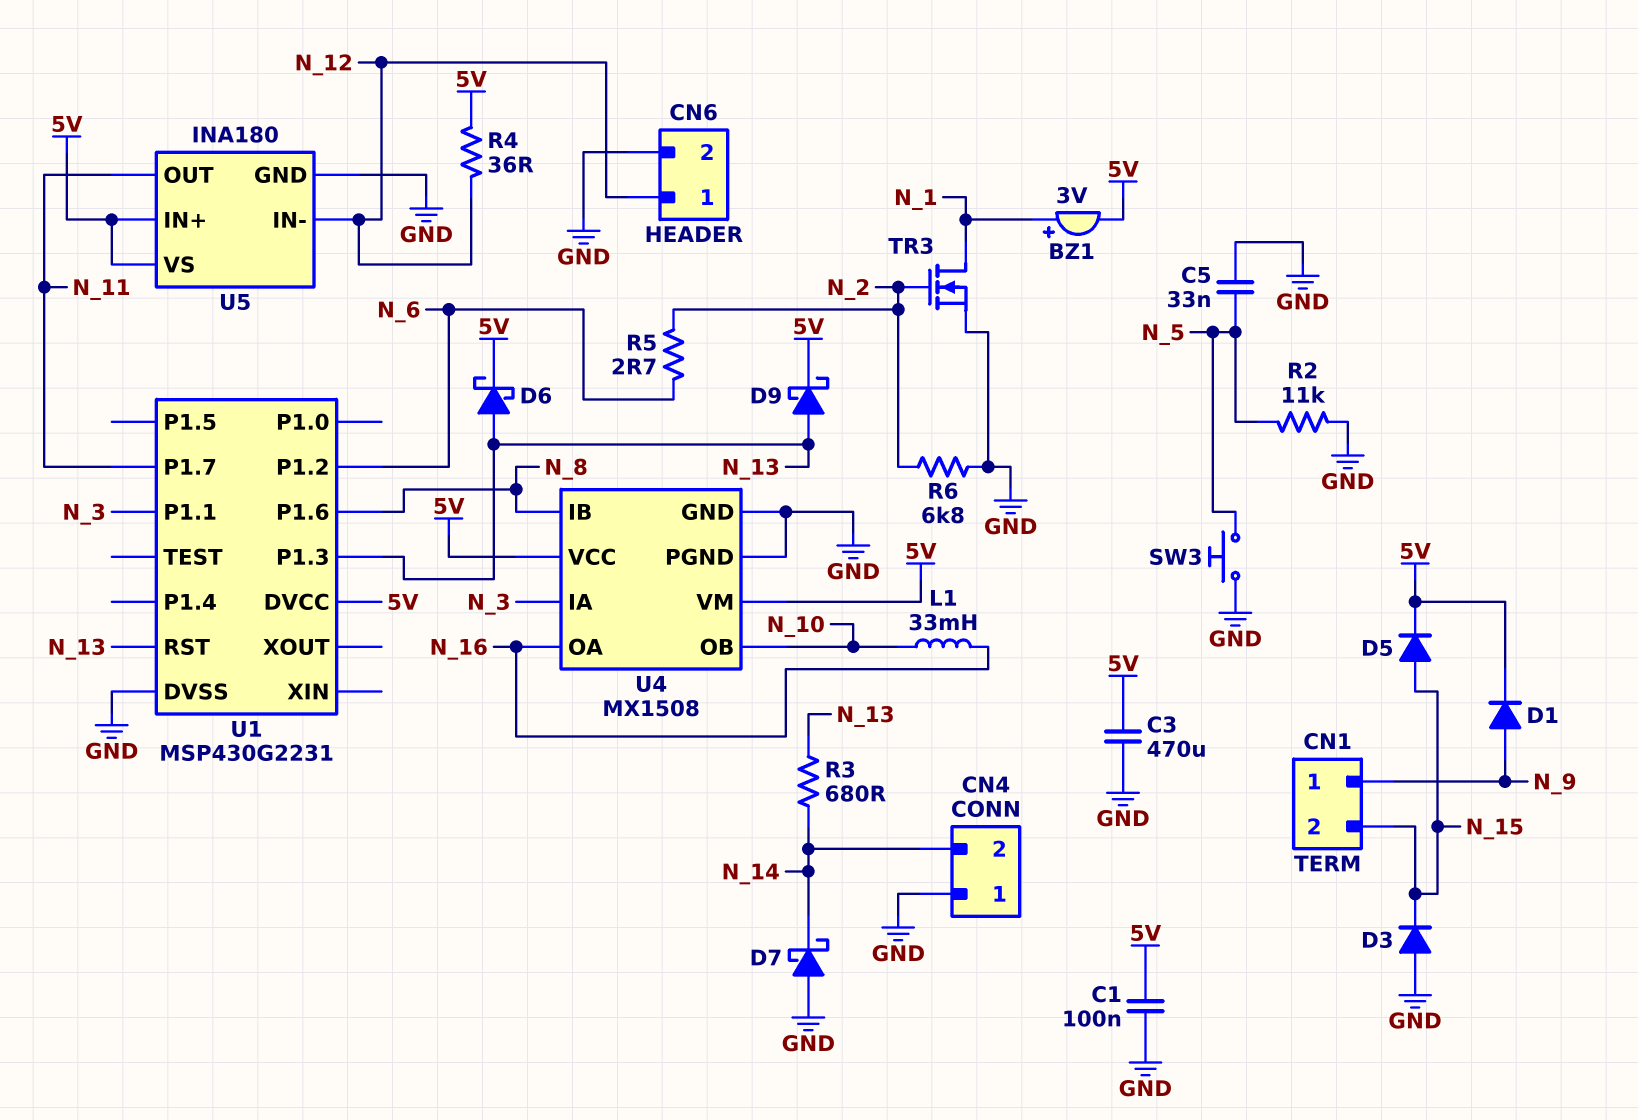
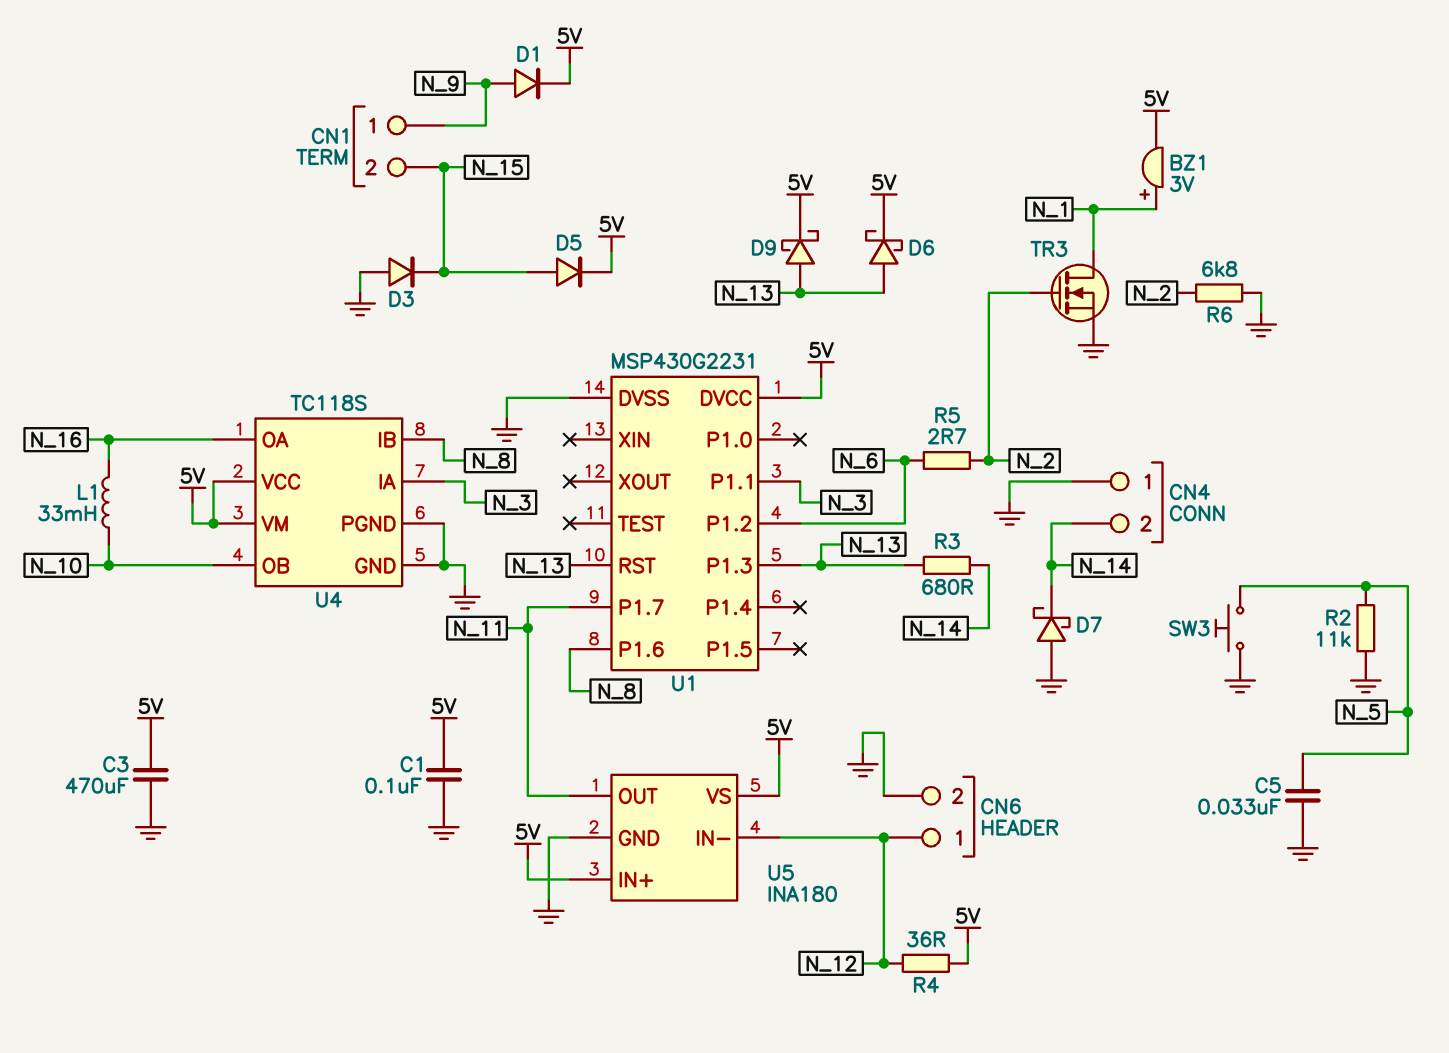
U4: MX1508 -> TC118S

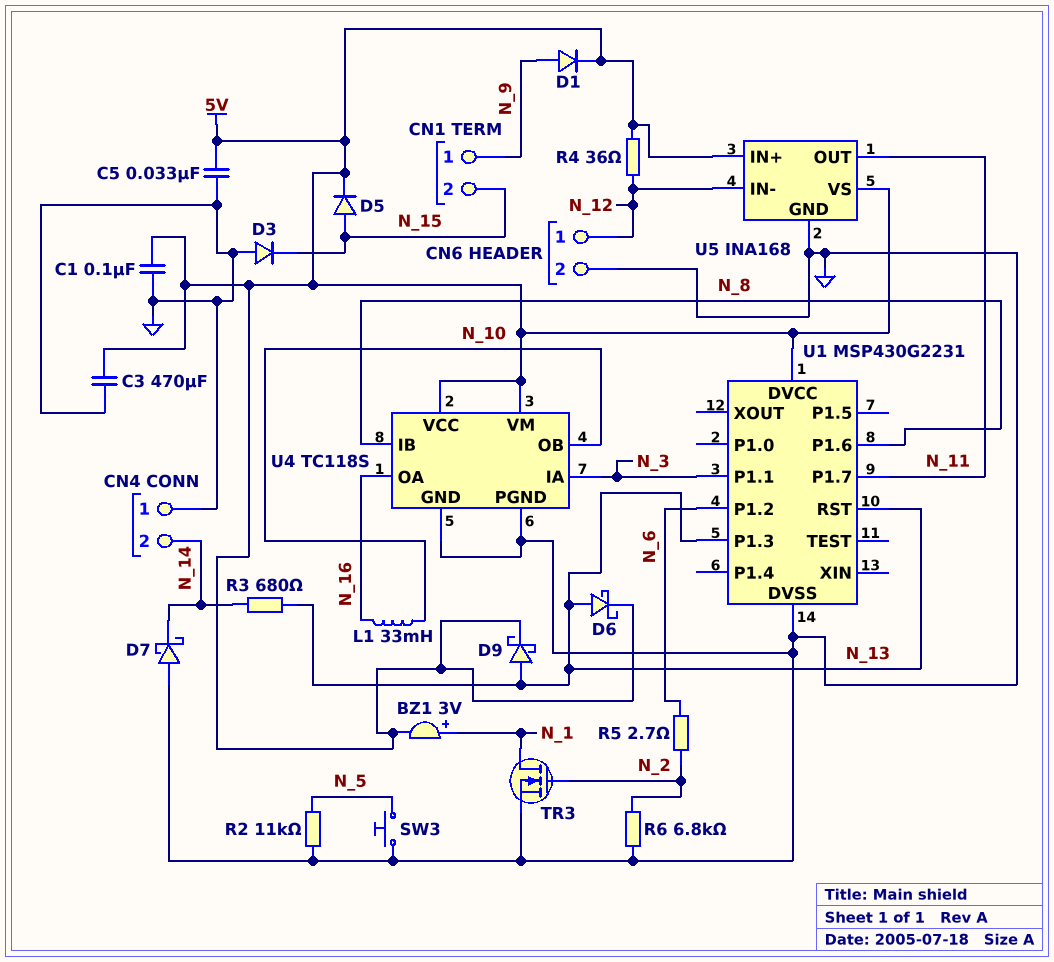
C5: 33nF (GND, N_5) -> 33nF (5V, GND)
U5: INA180 -> INA168

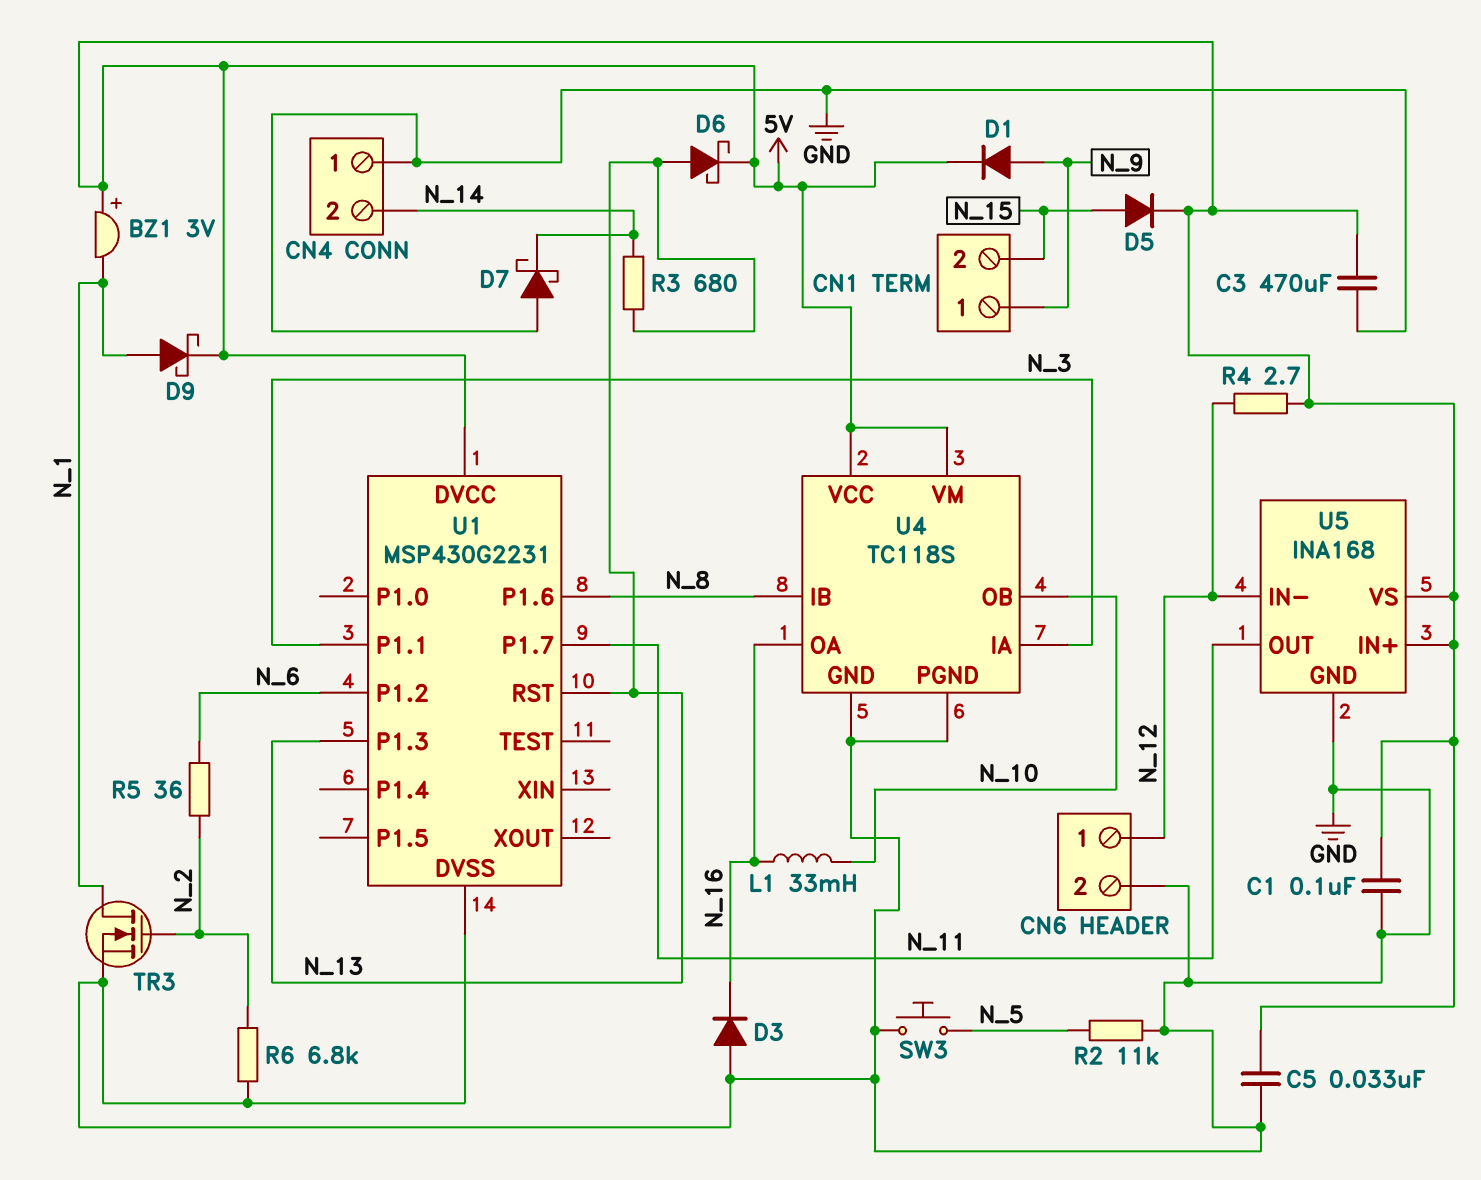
BZ1: buzzer 3V (plus N_1, minus 5V) -> buzzer 3V (plus 5V, minus N_1)
D3: diode (A GND, K N_15) -> diode (A GND, K N_16)
D9: schottky (A N_13, K 5V) -> schottky (A N_1, K 5V)
R4: 36 (5V, N_12) -> 2.7 (5V, N_12)
R5: 2.7 (N_2, N_6) -> 36 (N_2, N_6)

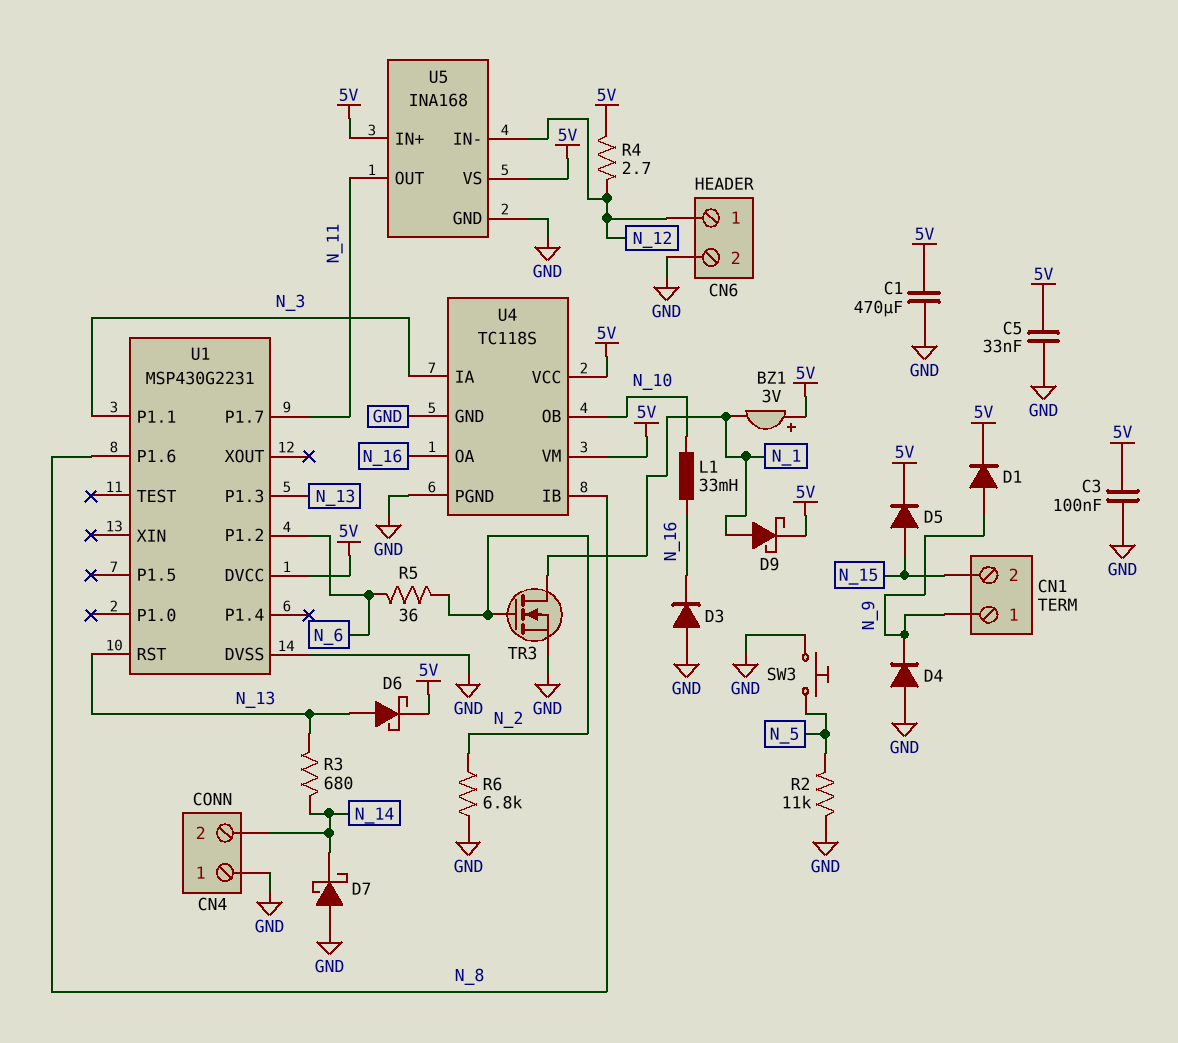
C1: 100nF (5V, GND) -> 470uF (5V, GND)
C3: 470uF (5V, GND) -> 100nF (5V, GND)
D4: none -> diode (A GND, K N_9)

